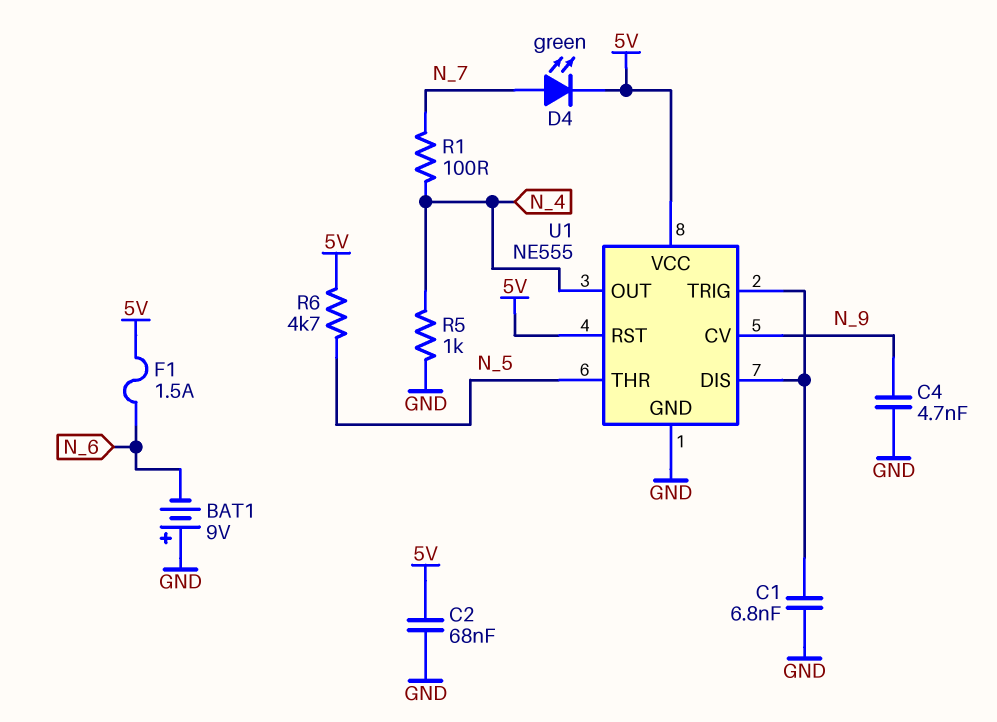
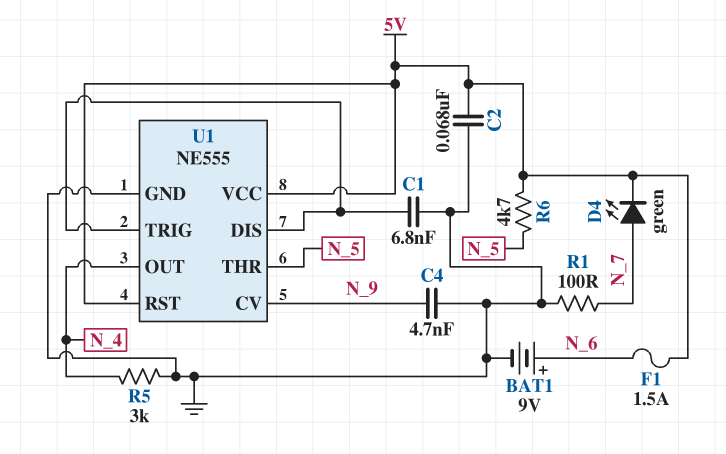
BAT1: 9V (plus GND, minus N_6) -> 9V (plus N_6, minus GND)
R1: 100 (N_4, N_7) -> 100 (GND, N_7)
R5: 1k (GND, N_4) -> 3k (GND, N_4)

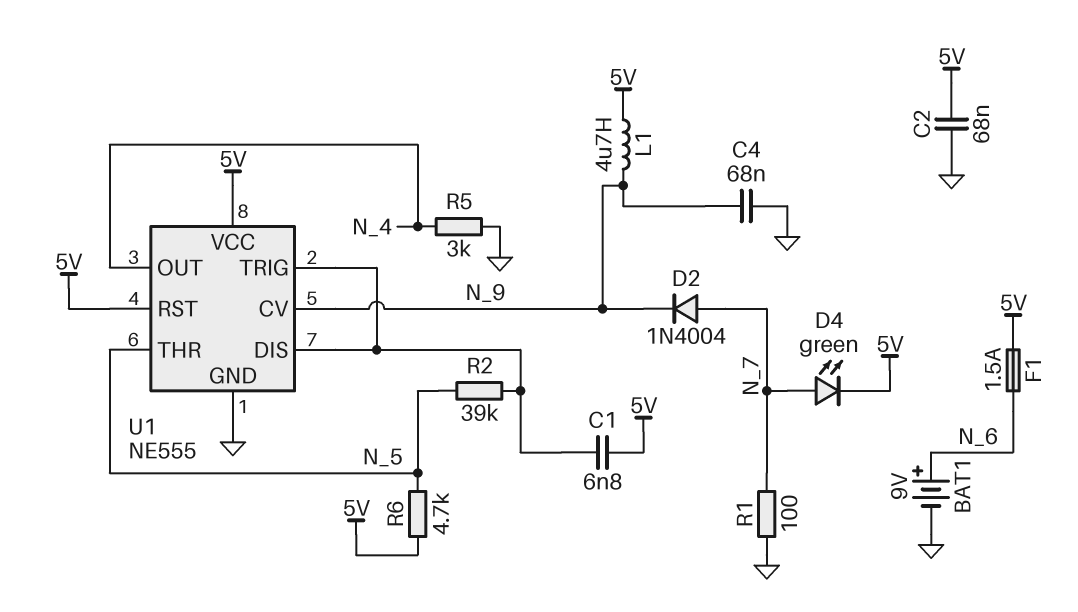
C1: 6.8nF (GND, U1/DIS) -> 6.8nF (5V, U1/DIS)
C4: 4.7nF (GND, N_9) -> 68nF (GND, N_9)
D2: none -> diode 1N4004 (A N_7, K N_9)
L1: none -> 4.7uH (5V, N_9)
R2: none -> 39k (N_5, U1/DIS)

